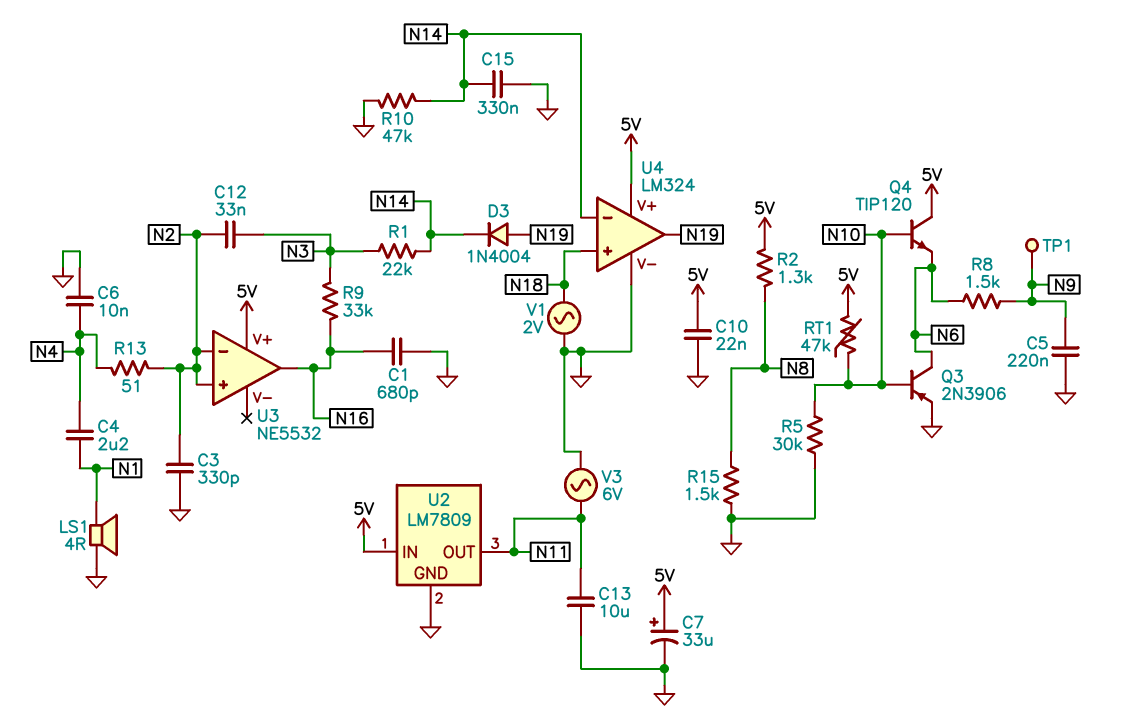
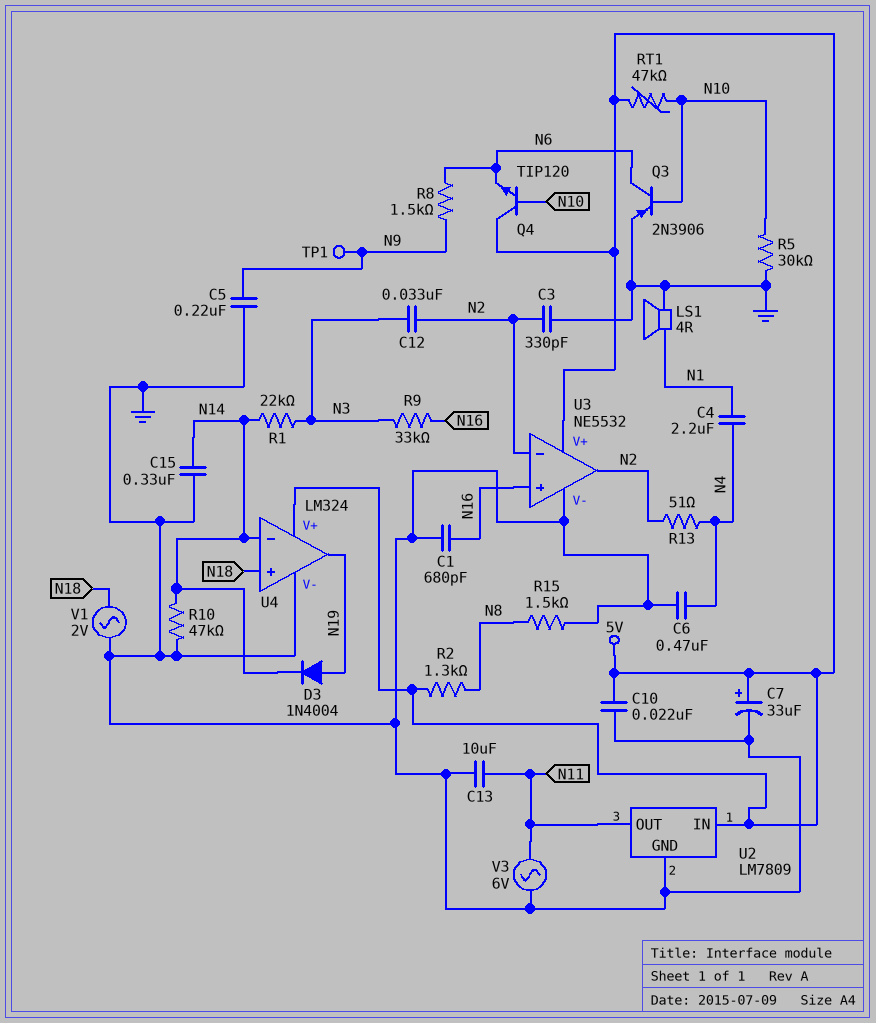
C6: 10nF (GND, N4) -> 470nF (GND, N4)
U3 pin V-: none -> GND
U3 pin in+: N2 -> N16
U3 pin out: N16 -> N2

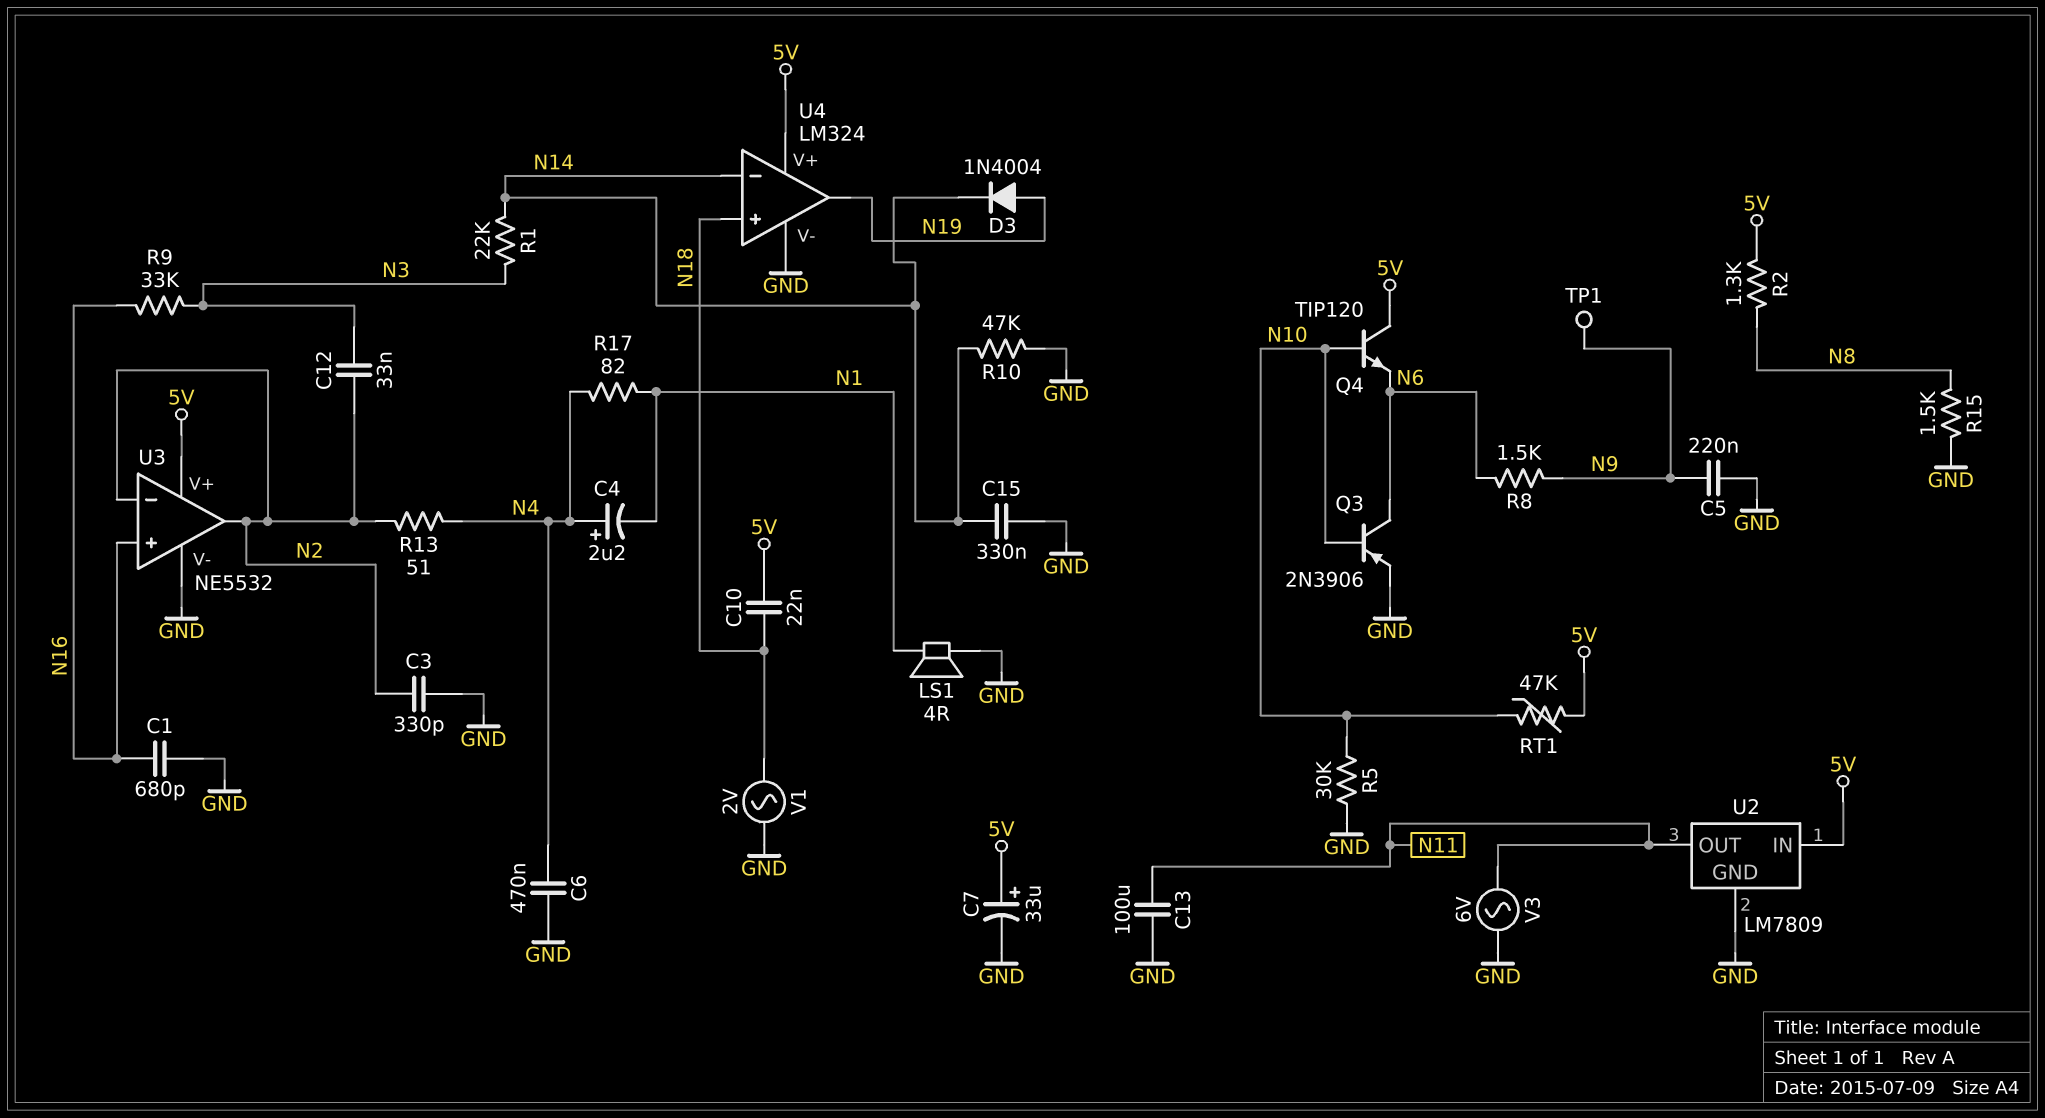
C4: 2.2uF (N1, N4) -> 2.2uF (plus N4, minus N1)
C10: 22nF (5V, GND) -> 22nF (5V, N18)
C13: 10uF (GND, N11) -> 100uF (GND, N11)
R17: none -> 82 (N1, N4)

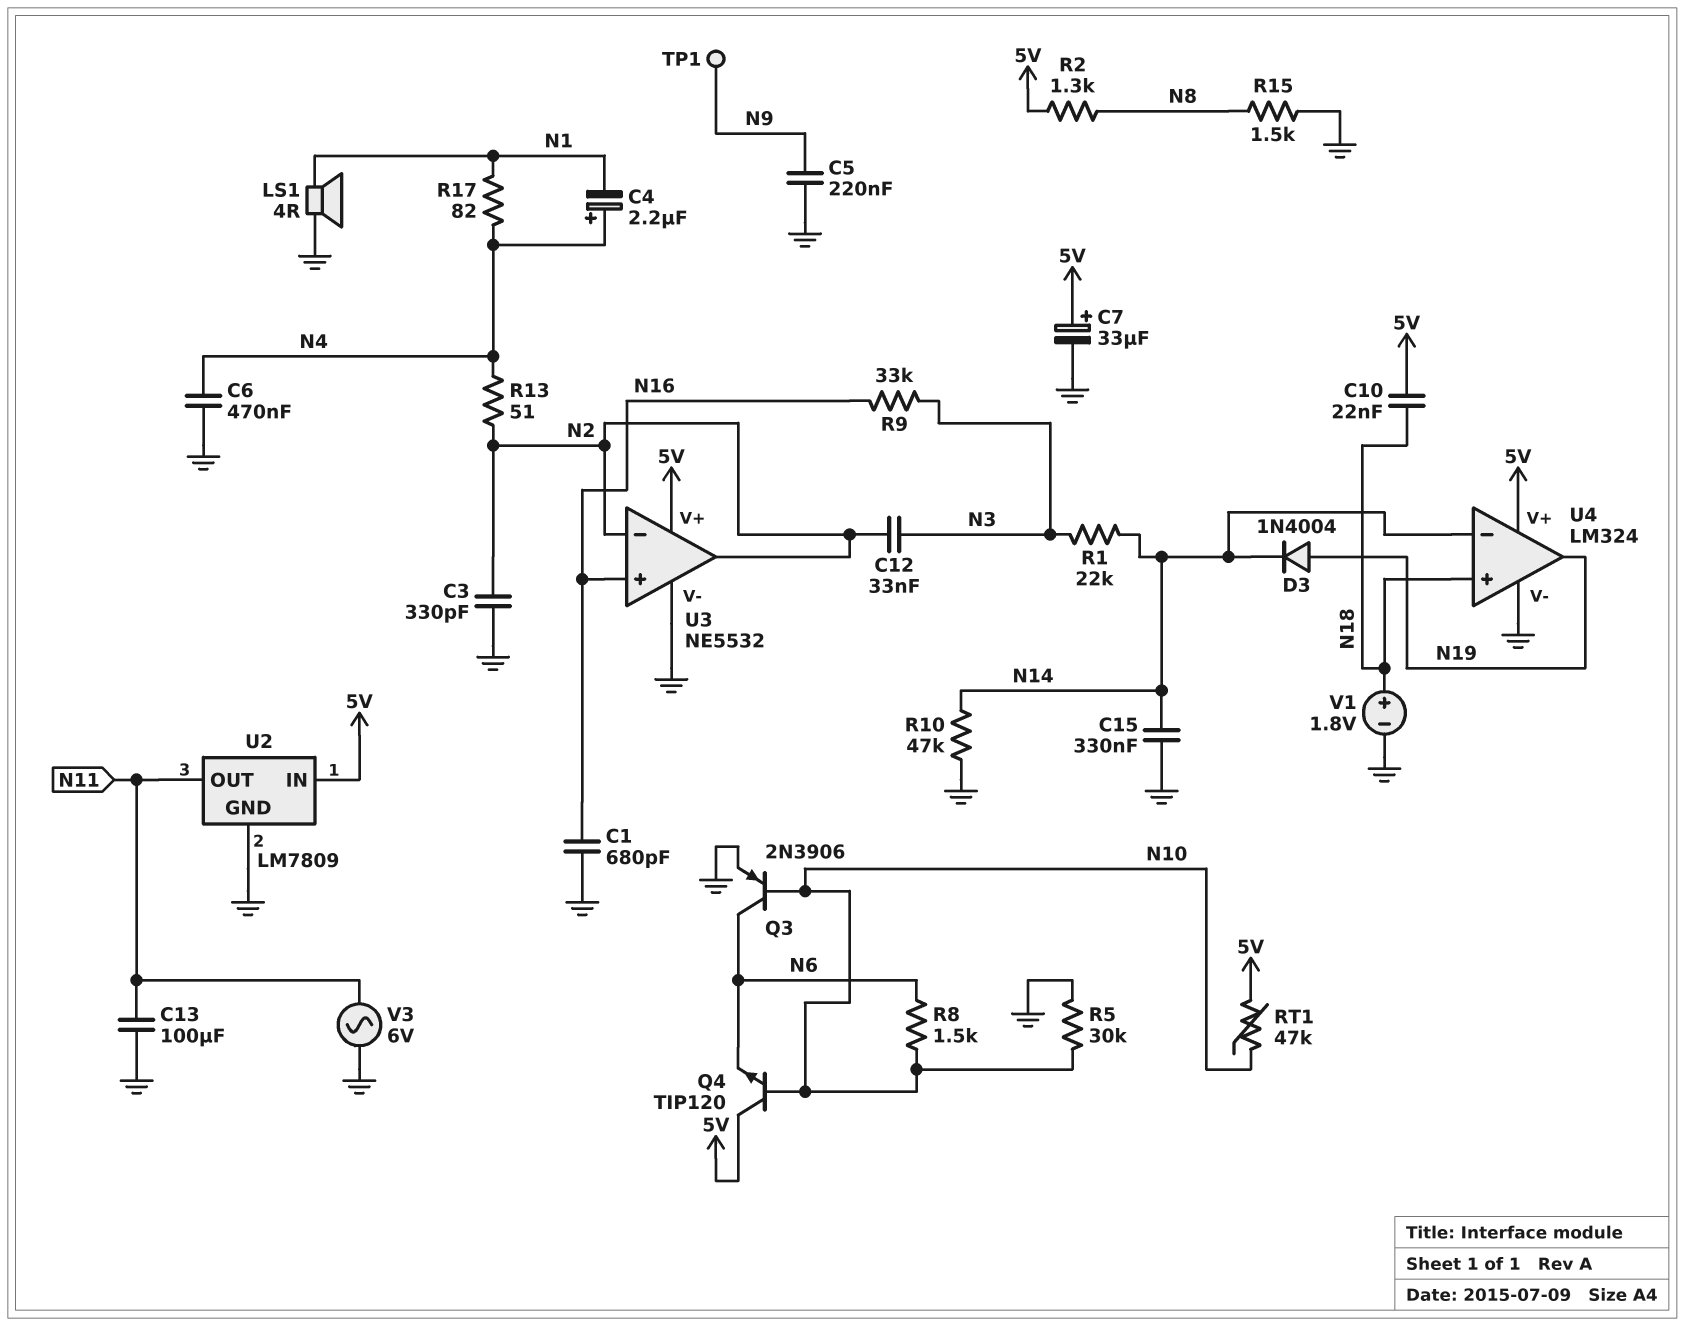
R8: 1.5k (N6, N9) -> 1.5k (N6, N10)
V1: AC 2V (GND, N18) -> 1.8V (plus N18, minus GND)

